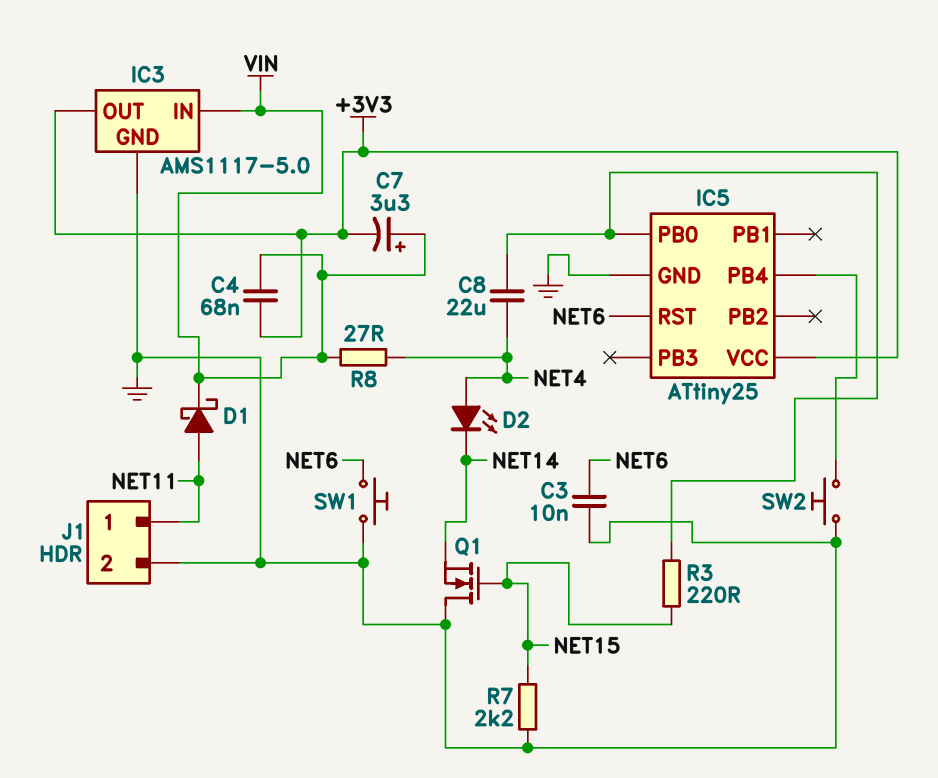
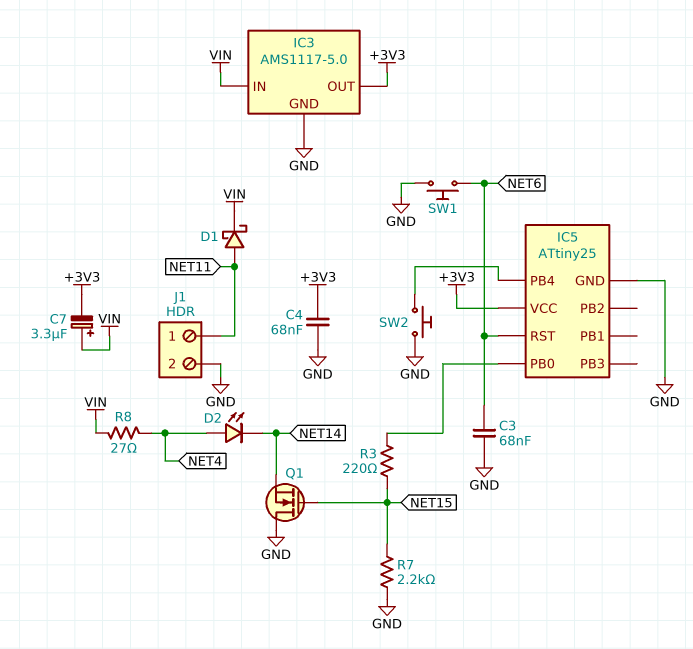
C3: 10nF (GND, NET6) -> 68nF (GND, NET6)
C4: 68nF (+3V3, VIN) -> 68nF (+3V3, GND)
C8: 22uF (IC5/PB0, NET4) -> none

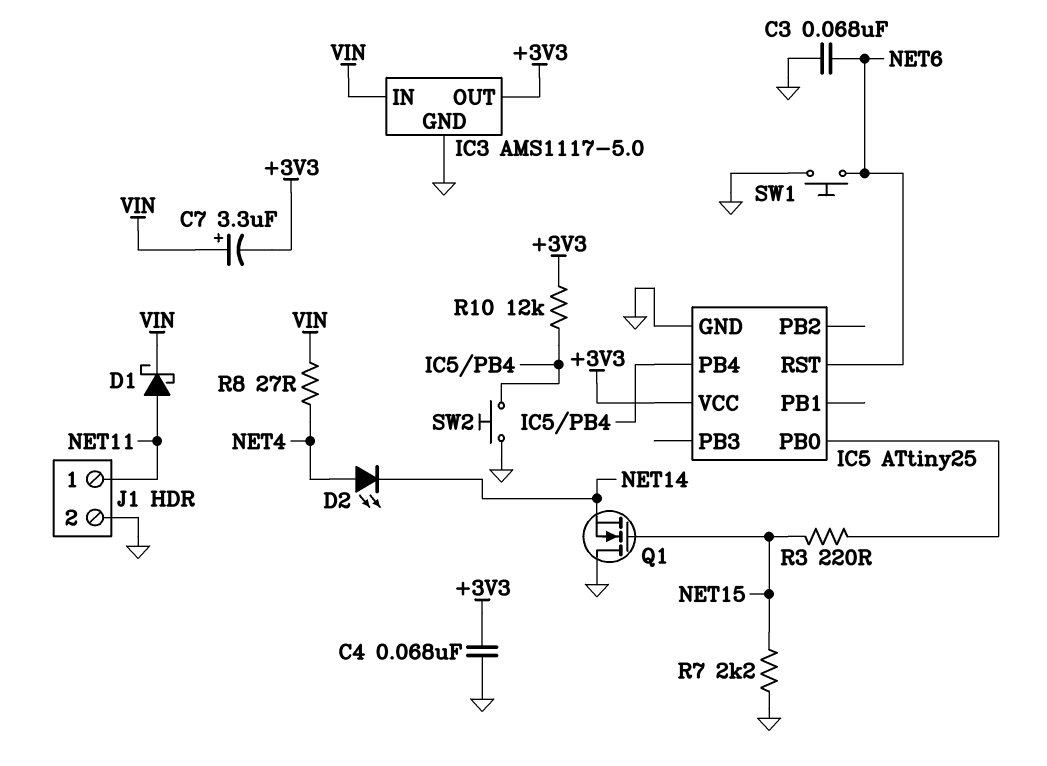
R10: none -> 12k (+3V3, IC5/PB4)

